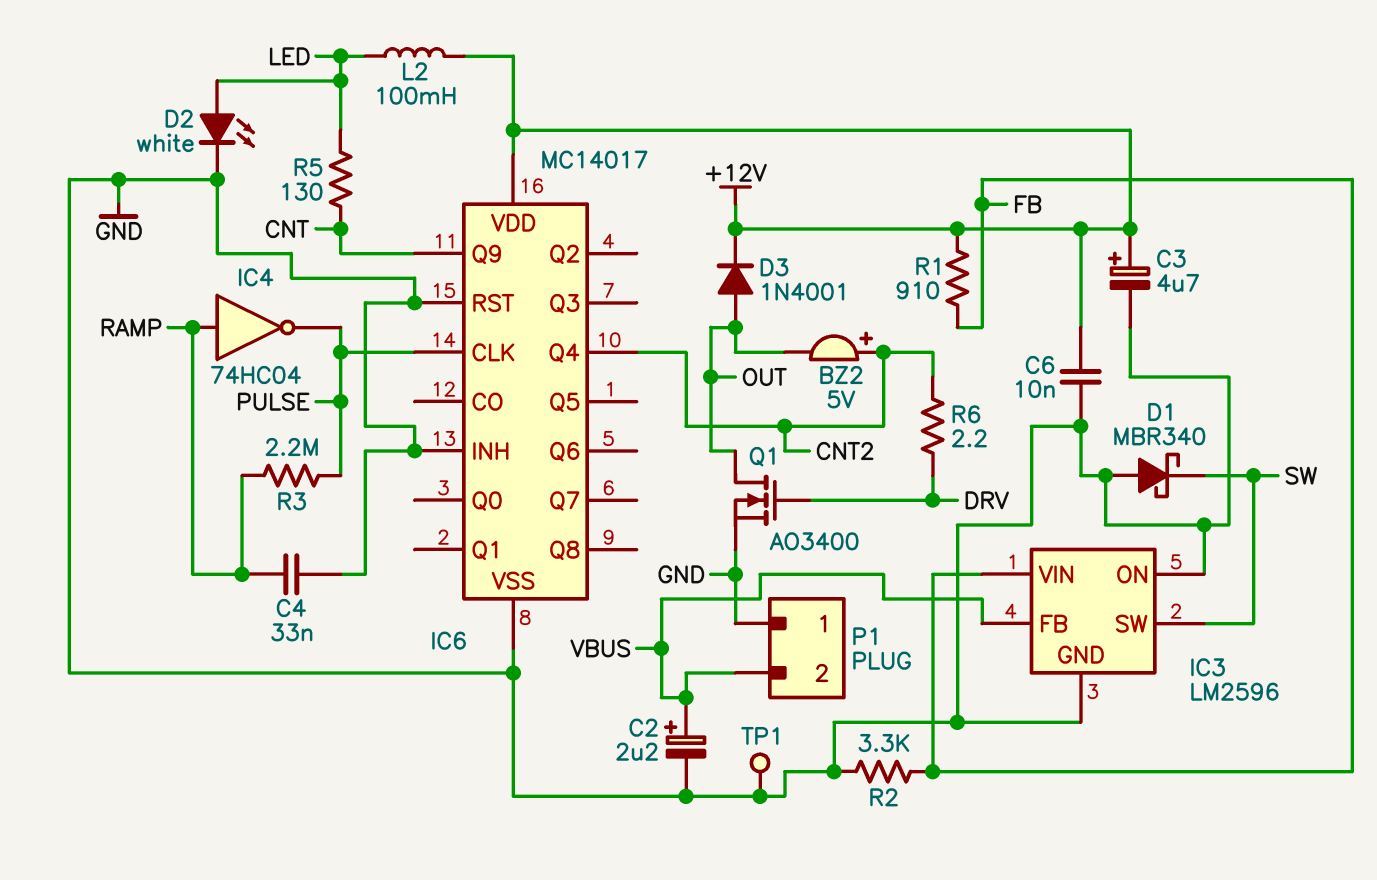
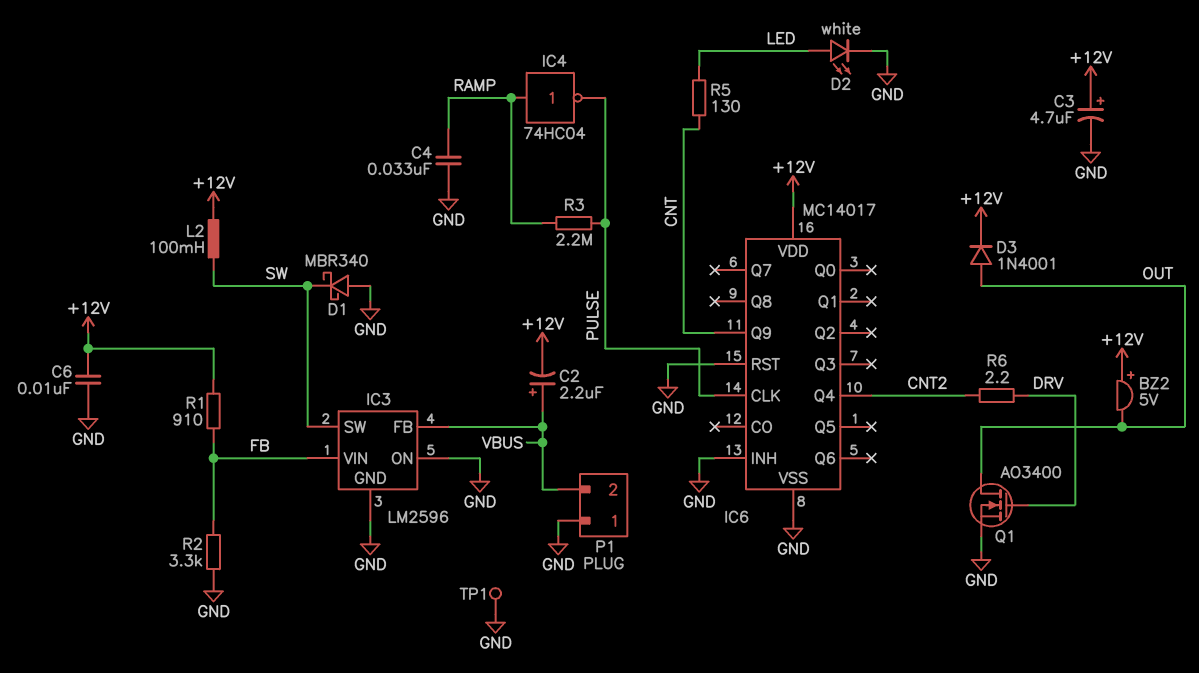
BZ2: buzzer 5V (plus CNT2, minus OUT) -> buzzer 5V (plus +12V, minus OUT)
C2: 2.2uF (plus VBUS, minus GND) -> 2.2uF (plus VBUS, minus +12V)
L2: 100mH (+12V, LED) -> 100mH (+12V, SW)

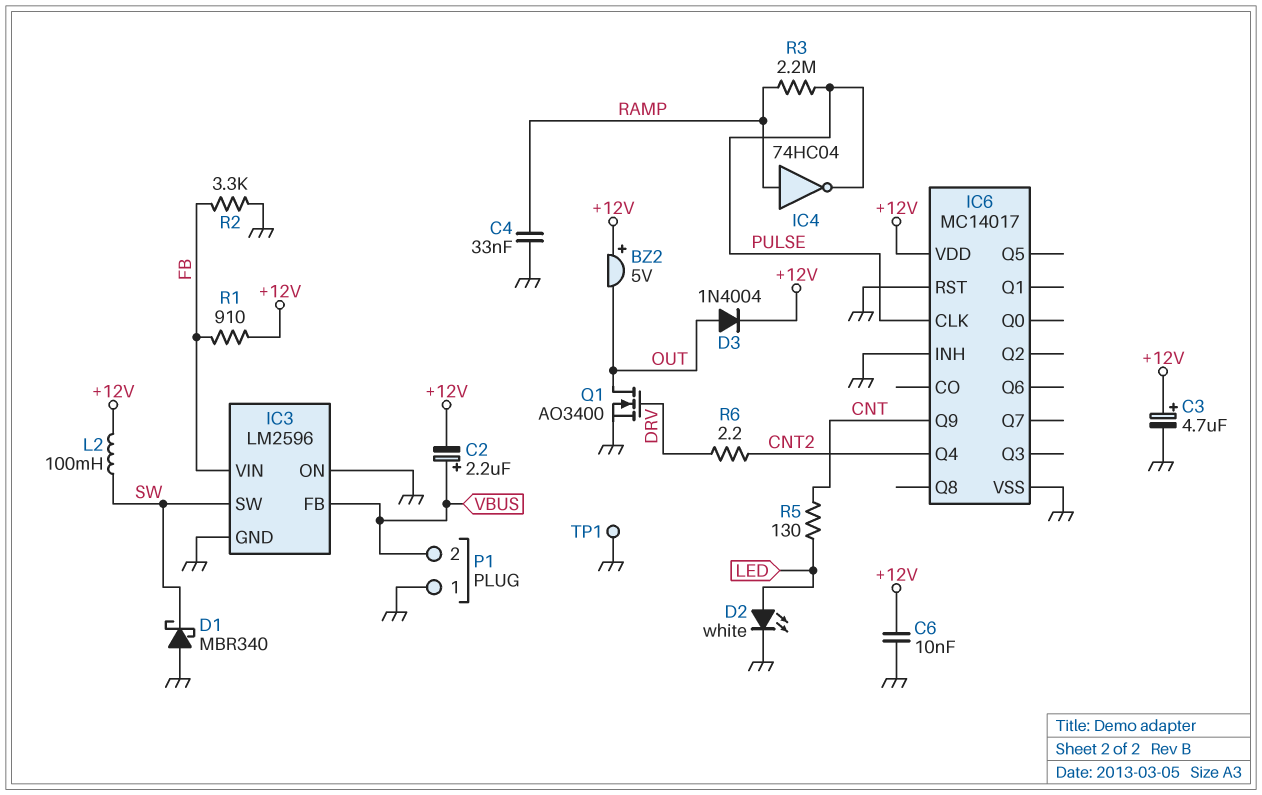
D3: diode 1N4001 (A OUT, K +12V) -> diode 1N4004 (A OUT, K +12V)

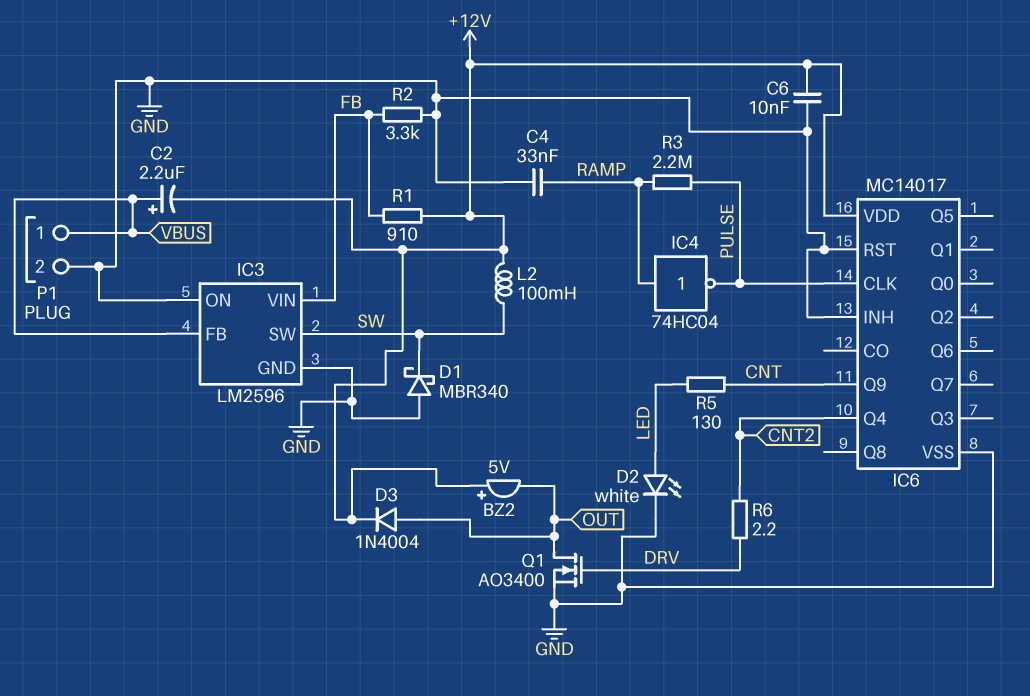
C3: 4.7uF (plus +12V, minus GND) -> none
P1 pin 1: GND -> VBUS
P1 pin 2: VBUS -> GND
TP1: test point (GND) -> none

